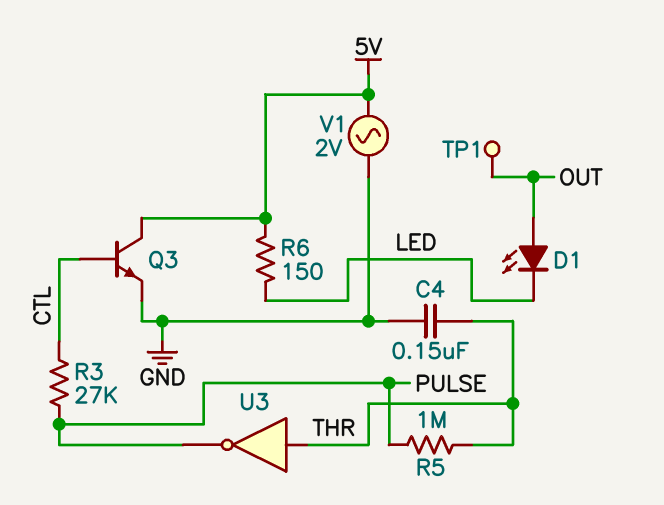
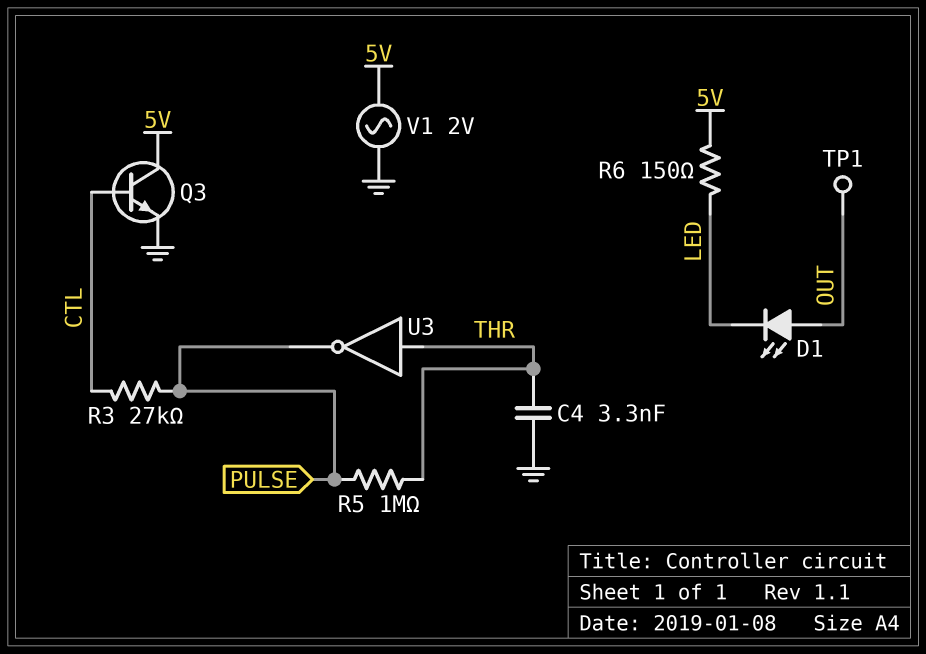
C4: 150nF (GND, THR) -> 3.3nF (GND, THR)

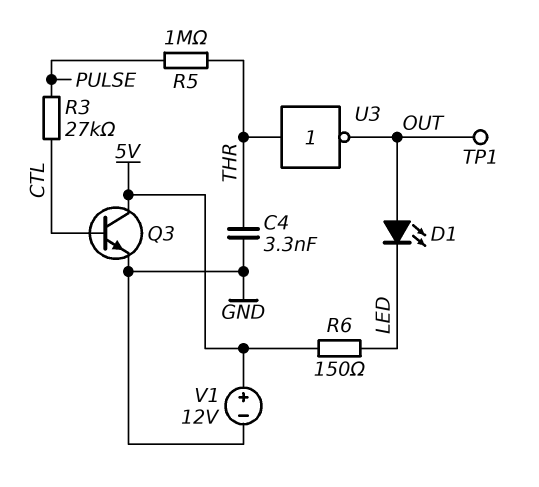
U3: NOT (in THR, out PULSE) -> NOT (in THR, out OUT)
V1: AC 2V (5V, GND) -> 12V (plus 5V, minus GND)

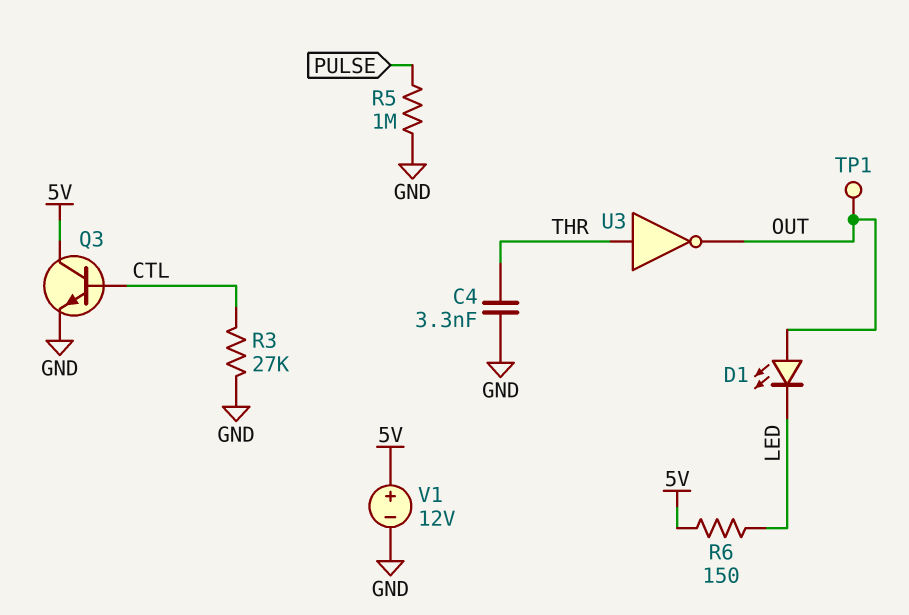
R3: 27k (CTL, PULSE) -> 27k (CTL, GND)
R5: 1M (PULSE, THR) -> 1M (GND, PULSE)

